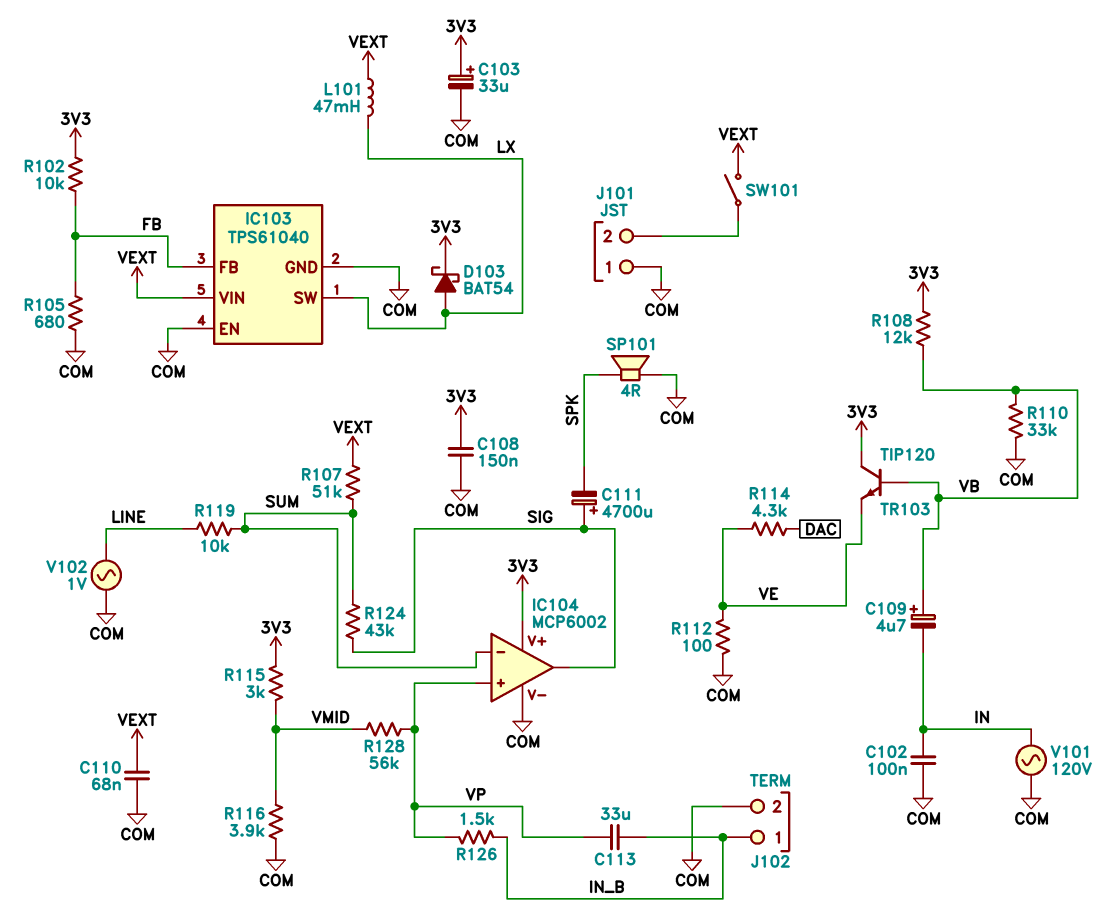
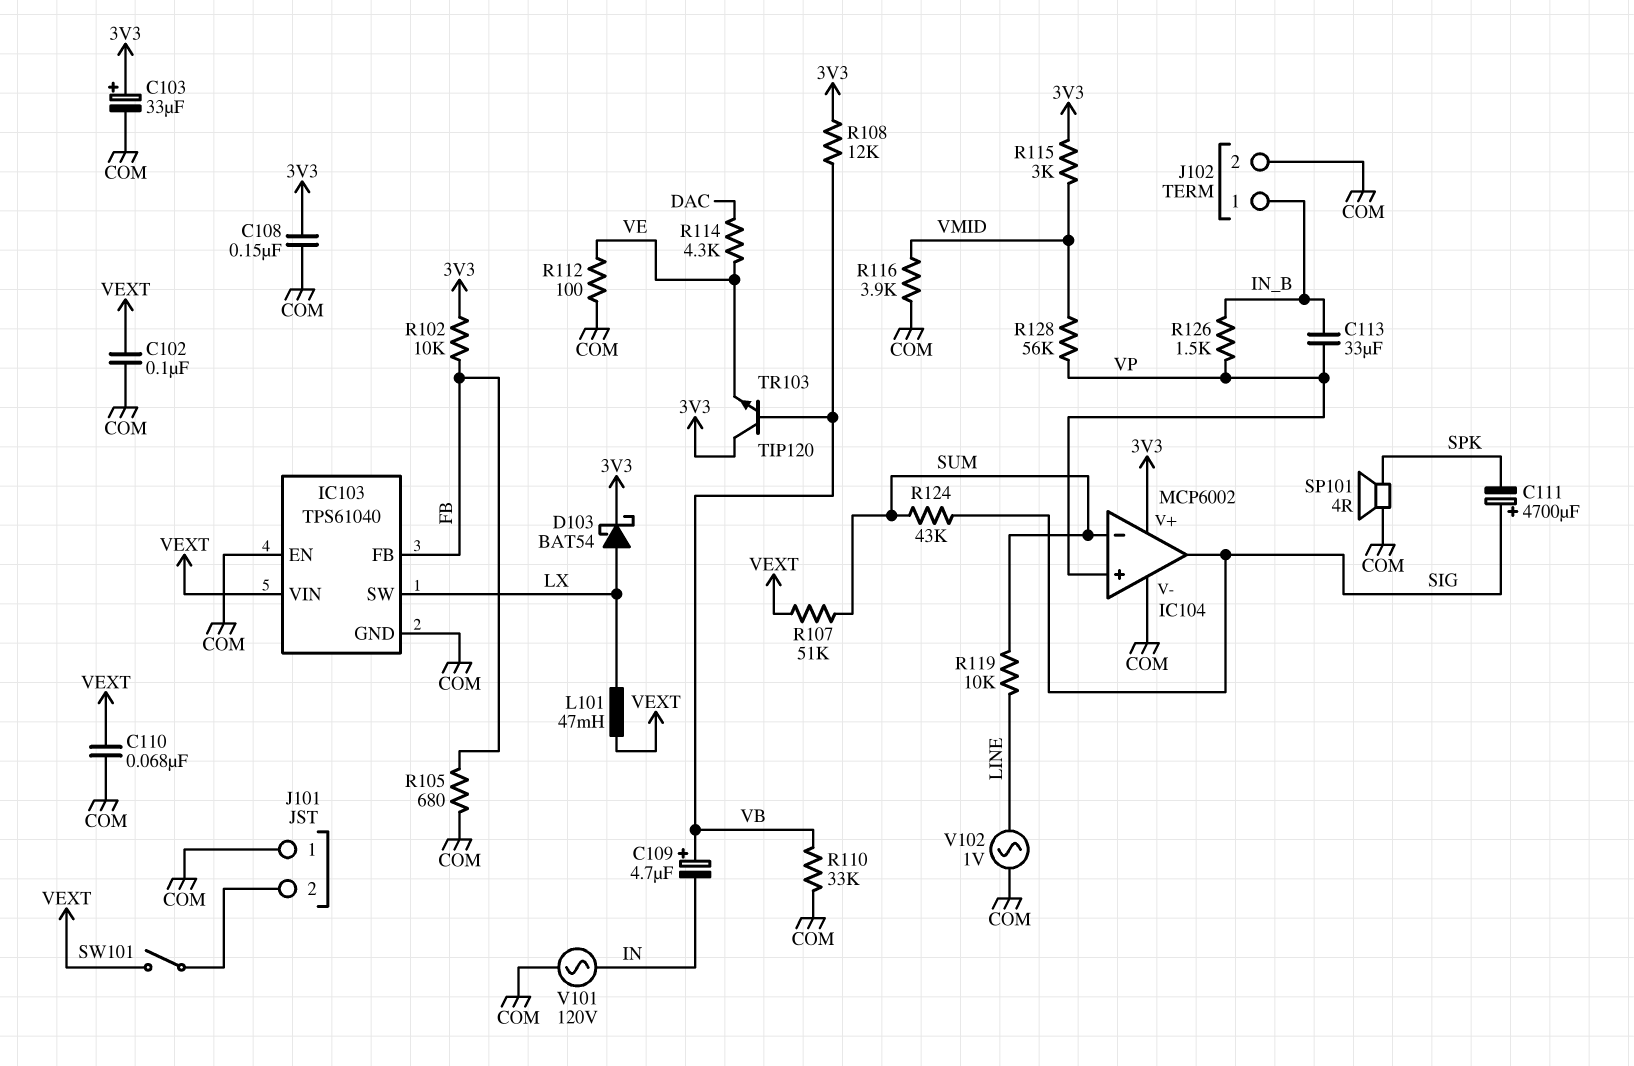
C102: 100nF (COM, IN) -> 100nF (COM, VEXT)

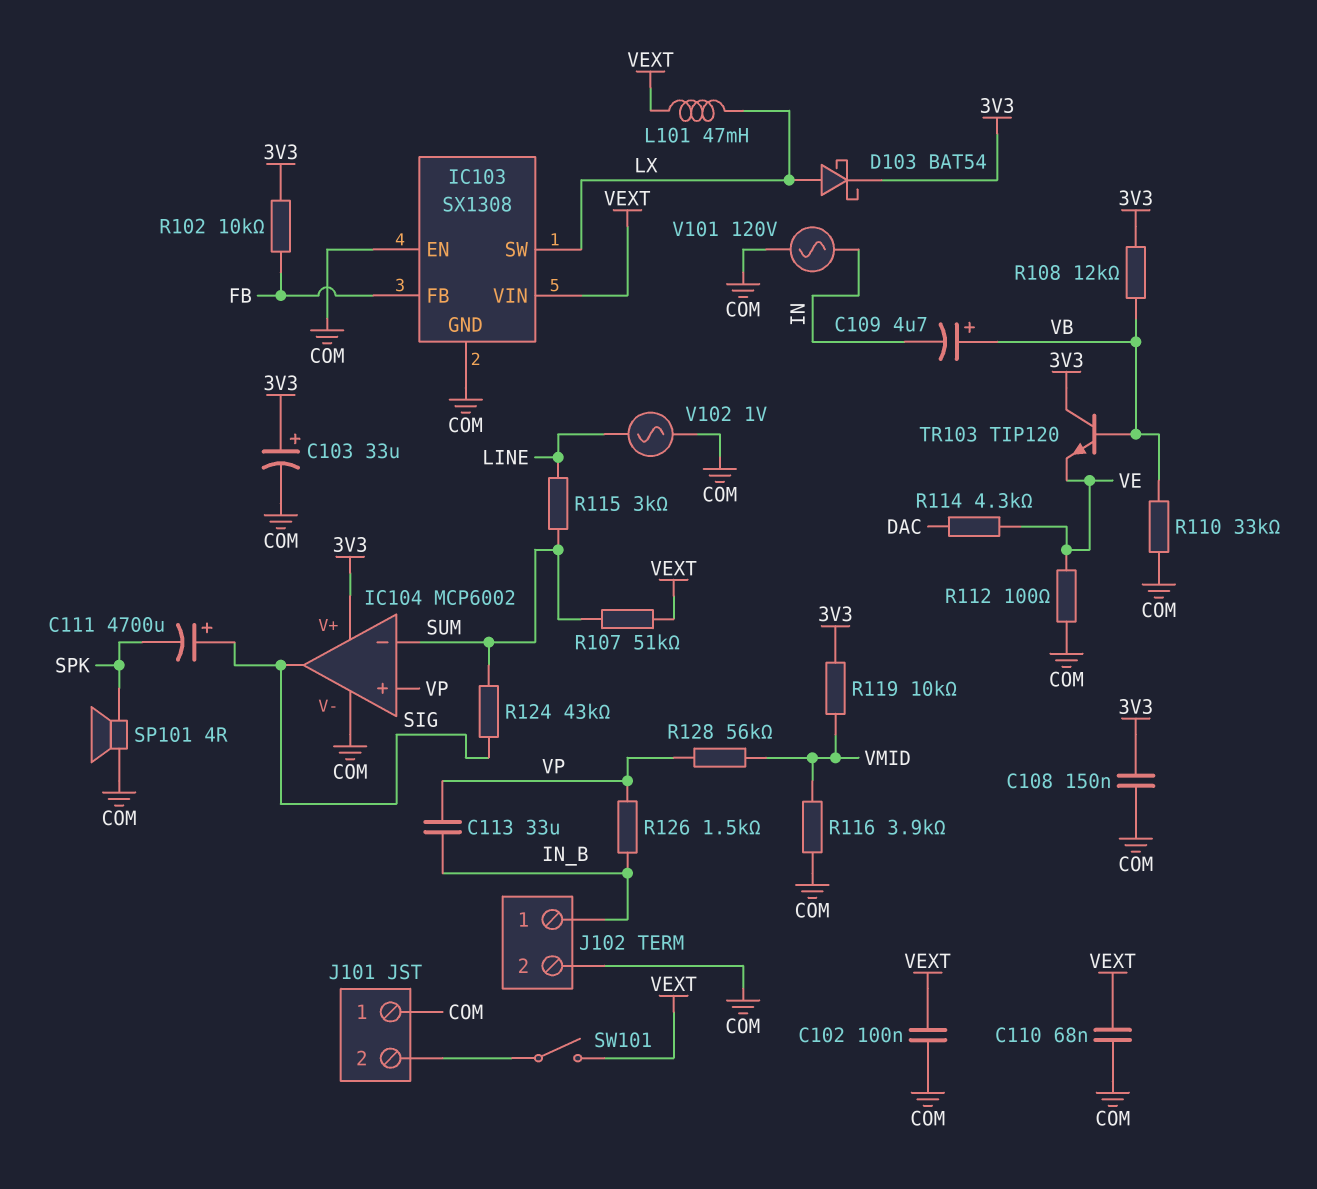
IC103: TPS61040 -> SX1308
R105: 680 (COM, FB) -> none
R115: 3k (3V3, VMID) -> 3k (LINE, SUM)
R119: 10k (LINE, SUM) -> 10k (3V3, VMID)

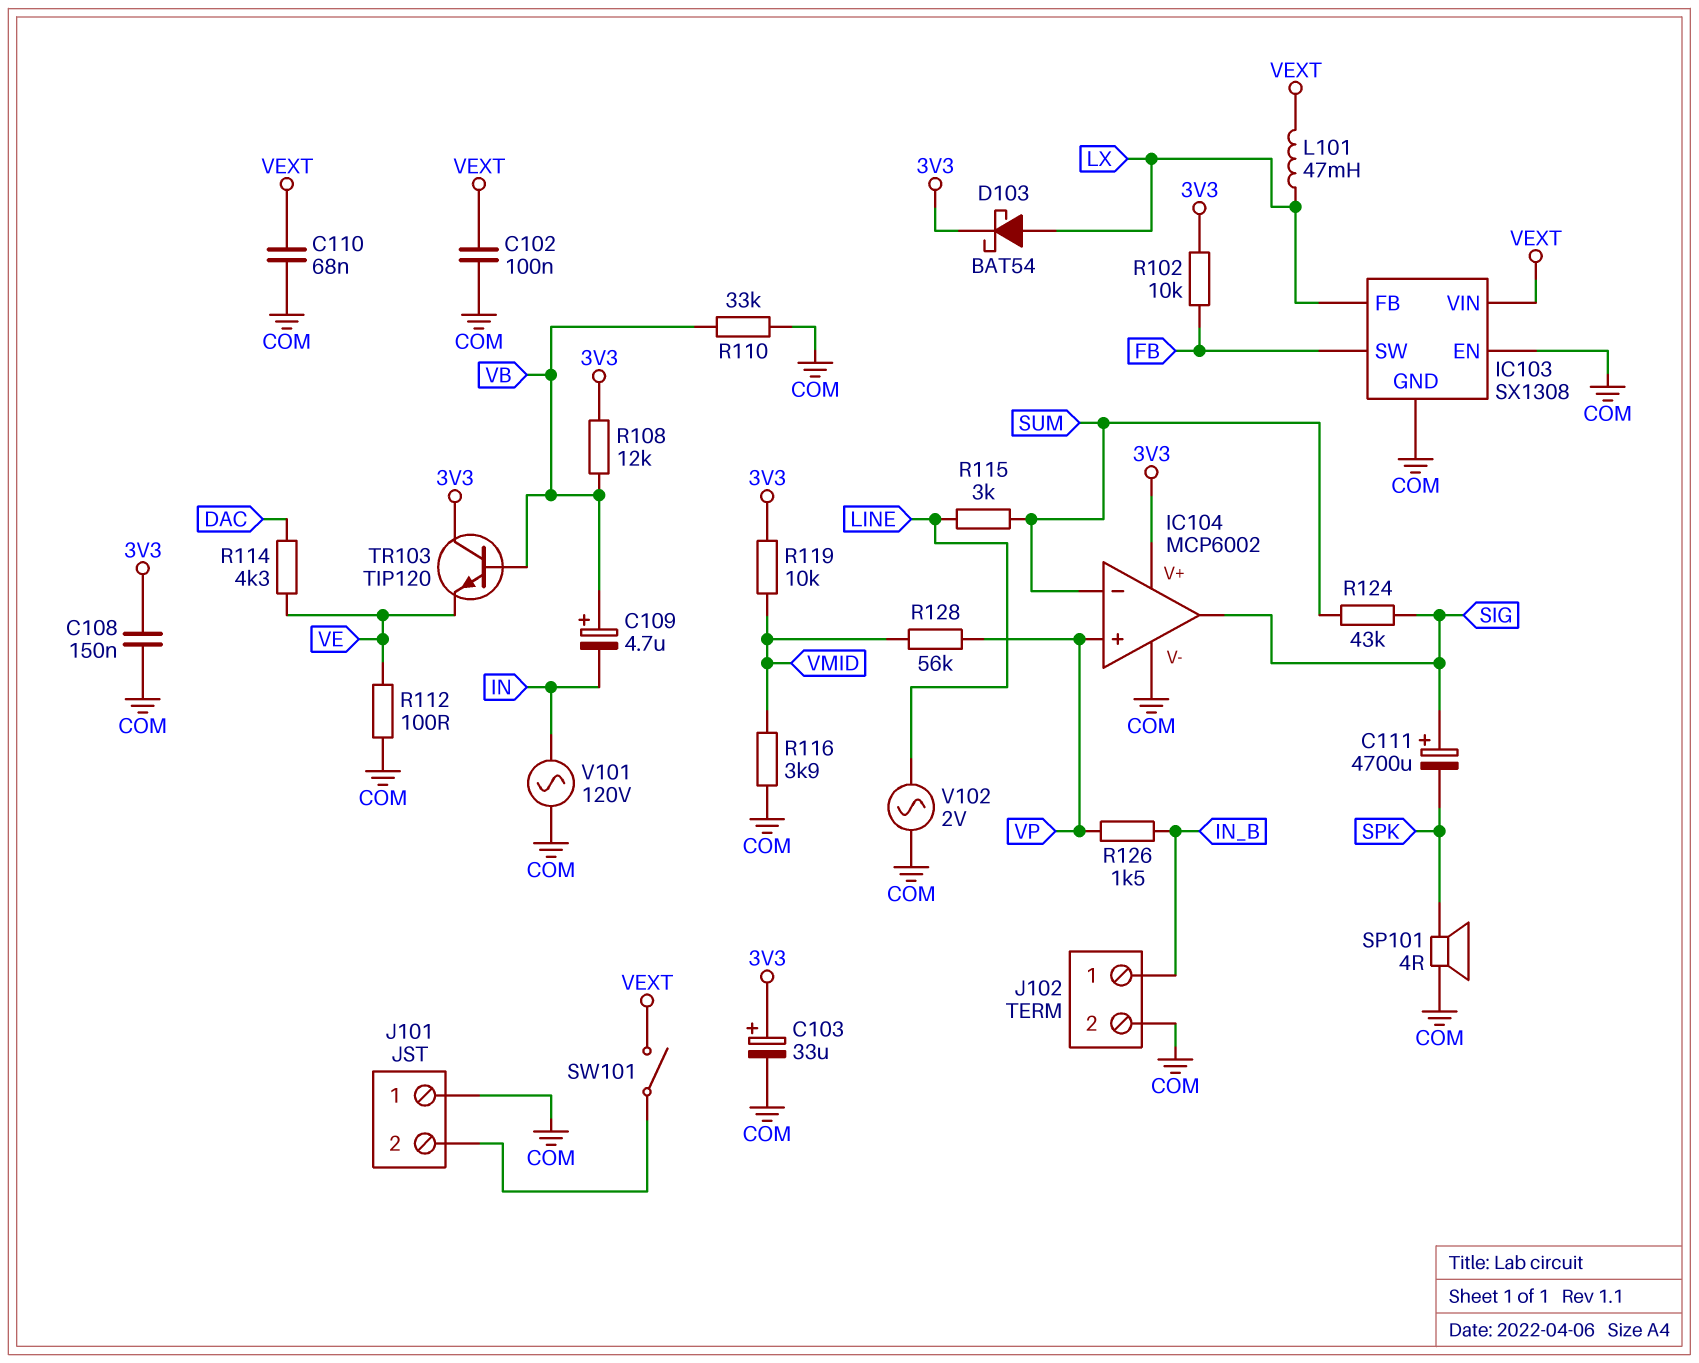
C113: 33uF (IN_B, VP) -> none
IC103 pin FB: FB -> LX
IC103 pin SW: LX -> FB
R107: 51k (SUM, VEXT) -> none
V102: AC 1V (COM, LINE) -> AC 2V (COM, LINE)

